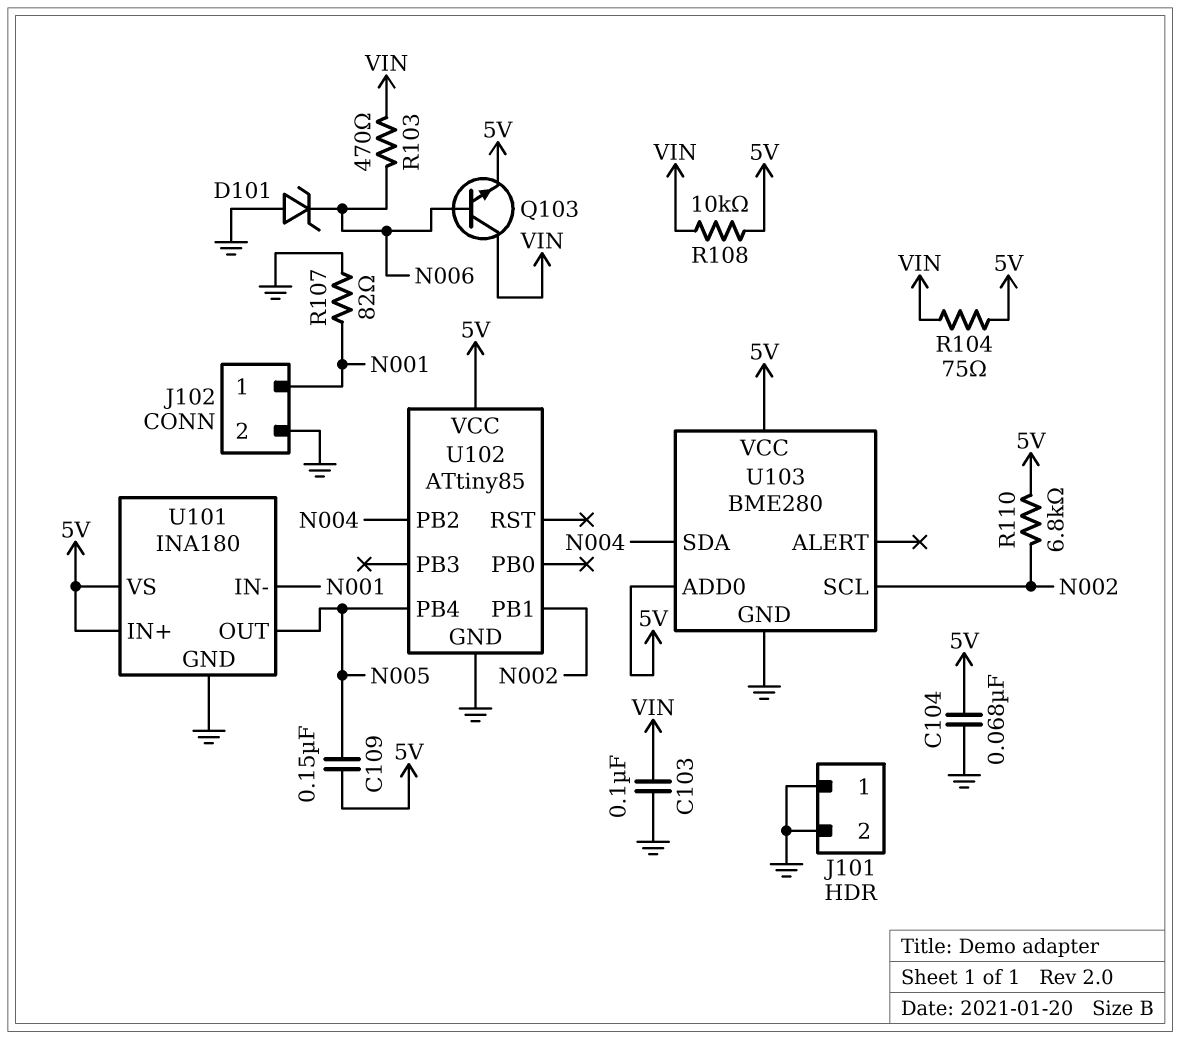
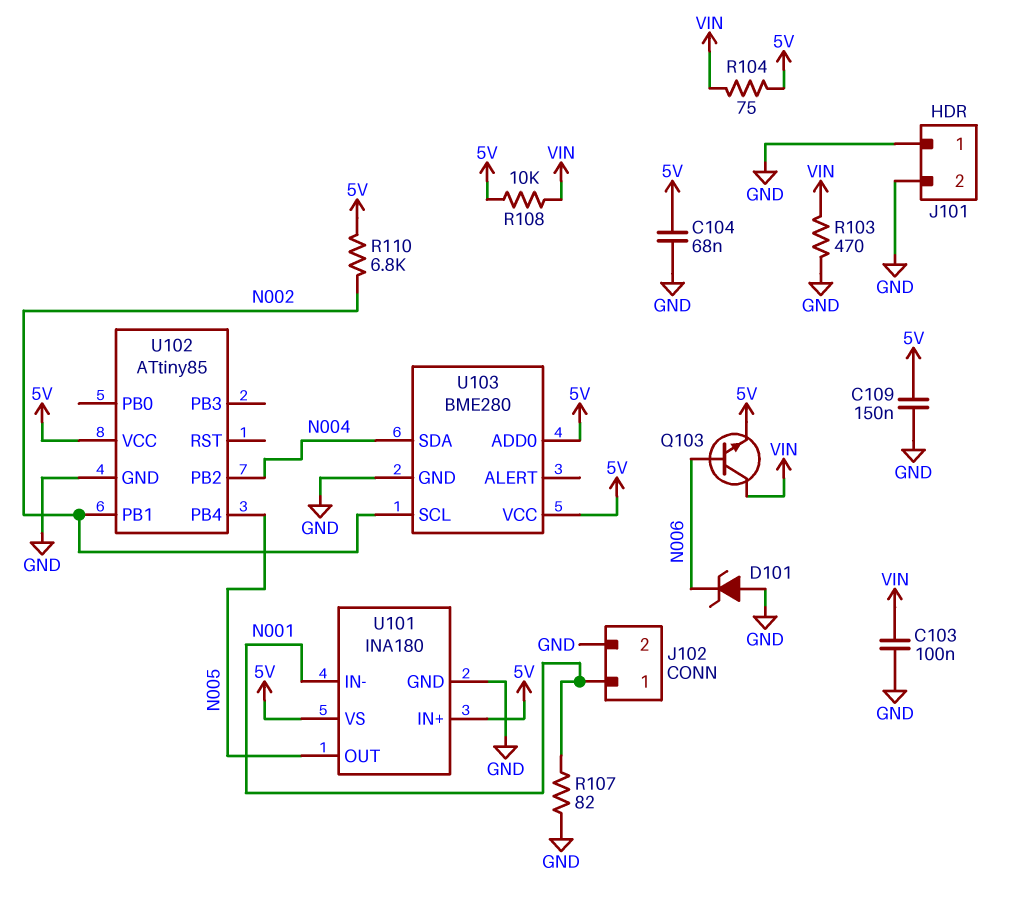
C109: 150nF (5V, N005) -> 150nF (5V, GND)
R103: 470 (N006, VIN) -> 470 (GND, VIN)

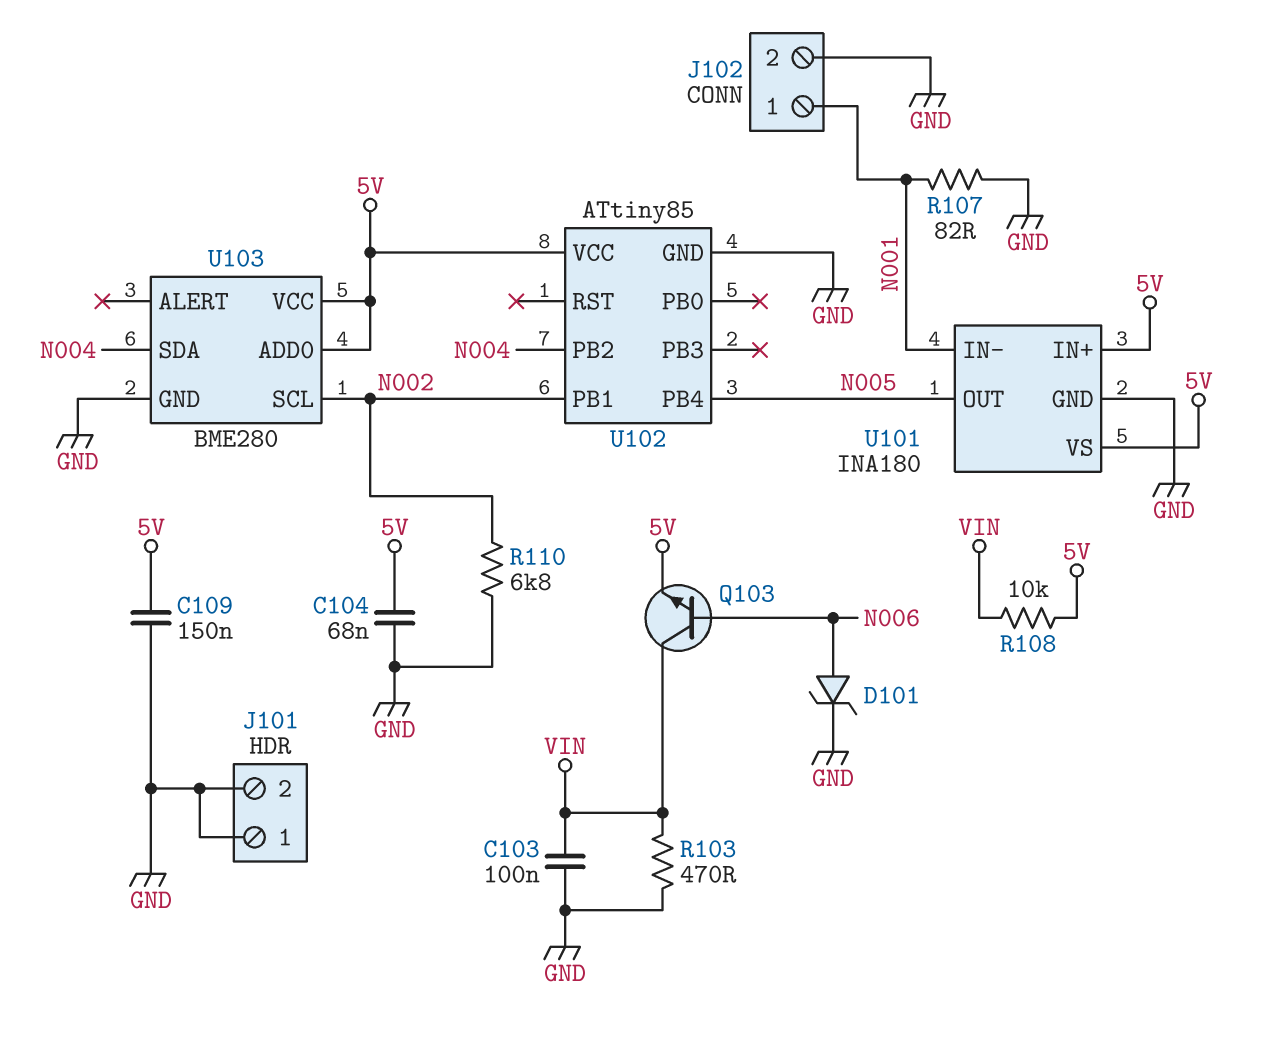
D101: zener (A GND, K N006) -> zener (A N006, K GND)
R104: 75 (5V, VIN) -> none
R110: 6.8k (5V, N002) -> 6.8k (GND, N002)

